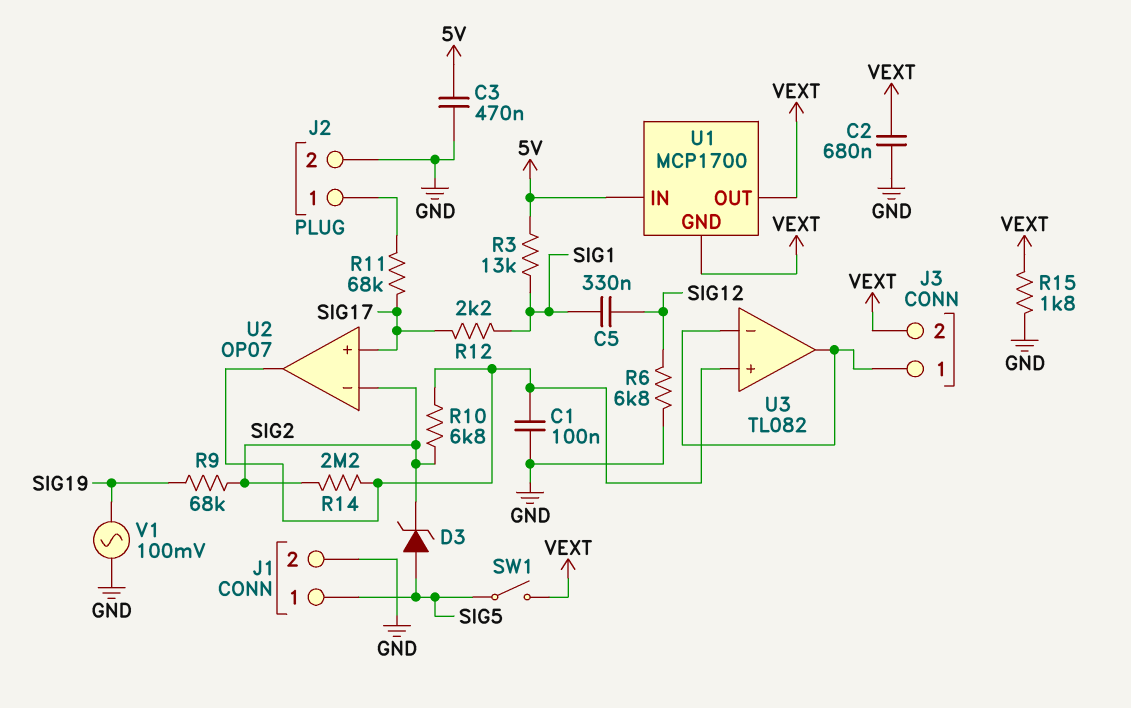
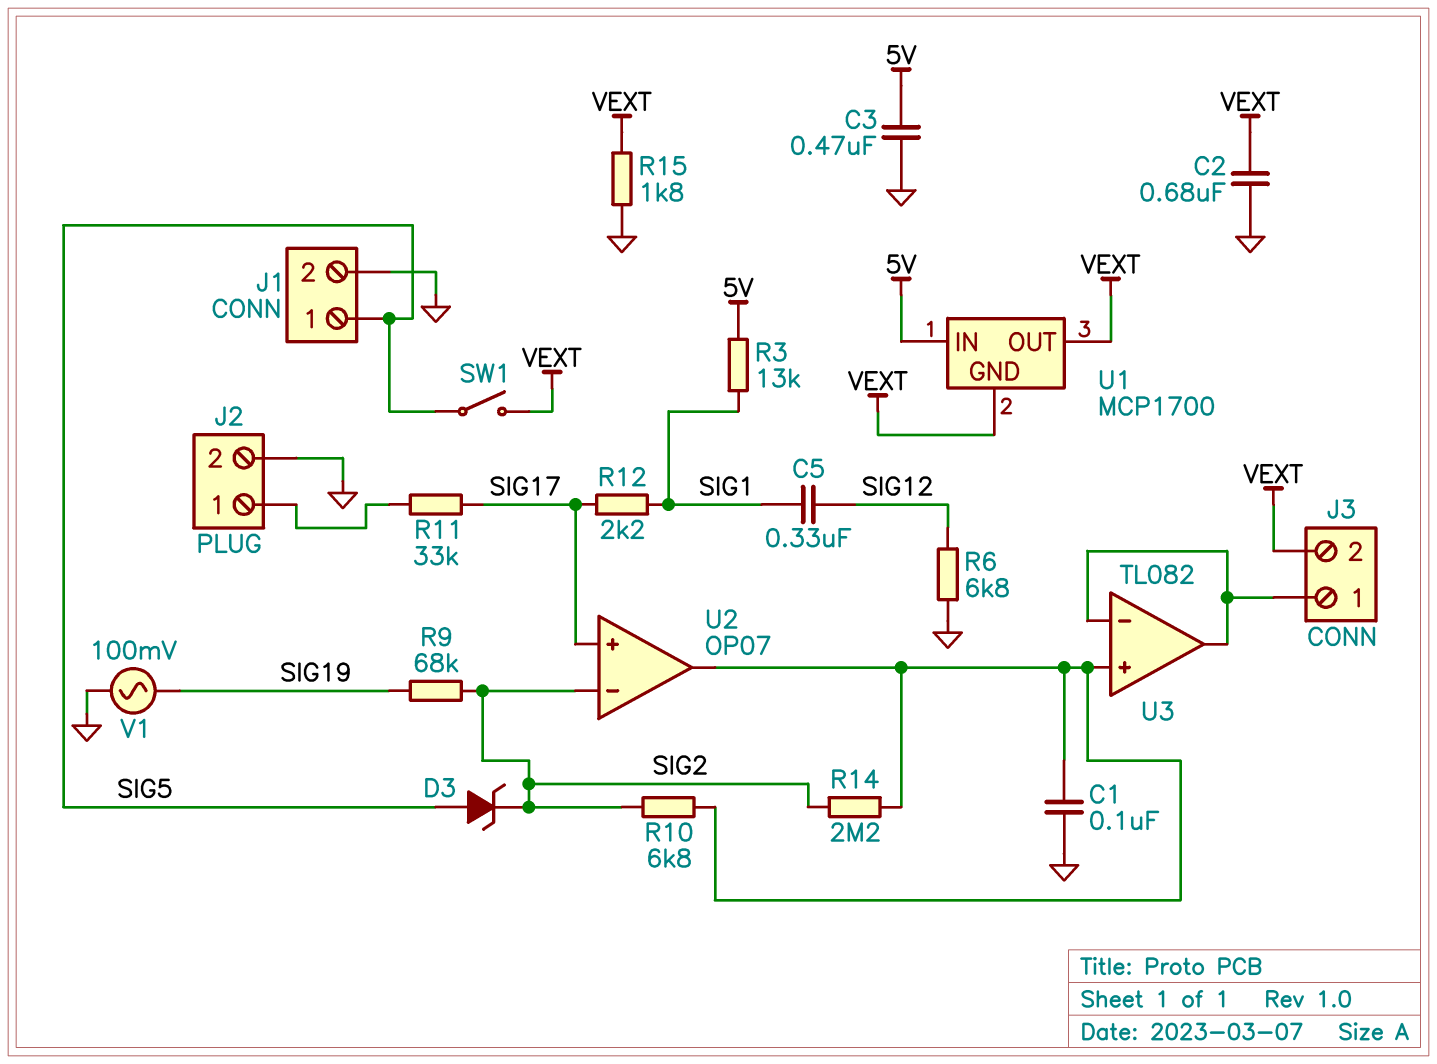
R11: 68k (J2/1, SIG17) -> 33k (J2/1, SIG17)

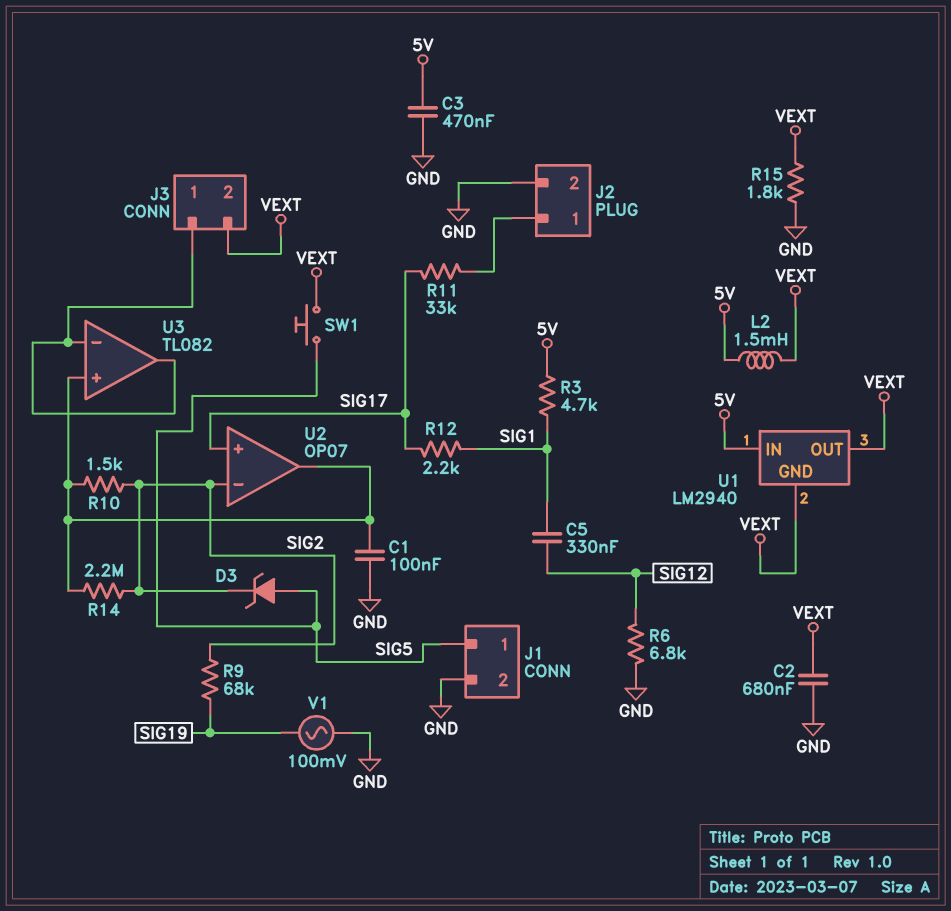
L2: none -> 1.5mH (5V, VEXT)
R3: 13k (5V, SIG1) -> 4.7k (5V, SIG1)
R10: 6.8k (SIG2, U2/out) -> 1.5k (SIG2, U2/out)
SW1: switch (SIG5, VEXT) -> button (SIG5, VEXT)
U1: MCP1700 -> LM2940

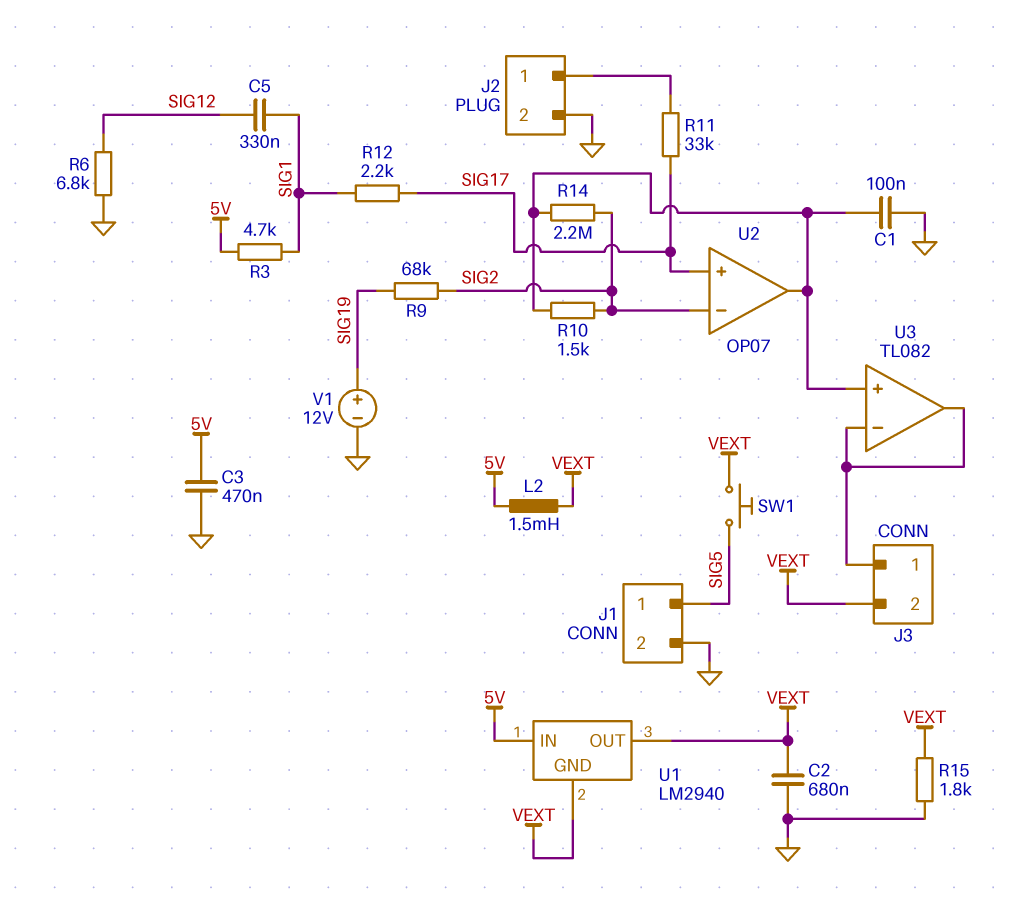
D3: zener (A SIG5, K SIG2) -> none
V1: AC 100mV (GND, SIG19) -> 12V (plus SIG19, minus GND)

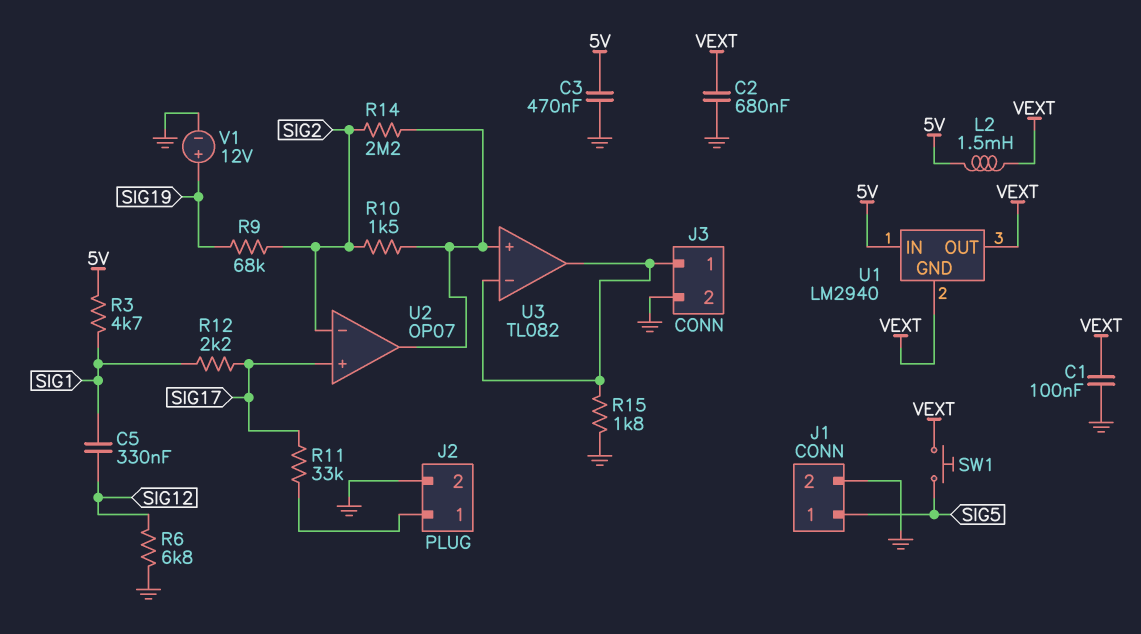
C1: 100nF (GND, U2/out) -> 100nF (GND, VEXT)
J3 pin 2: VEXT -> GND
R15: 1.8k (GND, VEXT) -> 1.8k (GND, J3/1)

